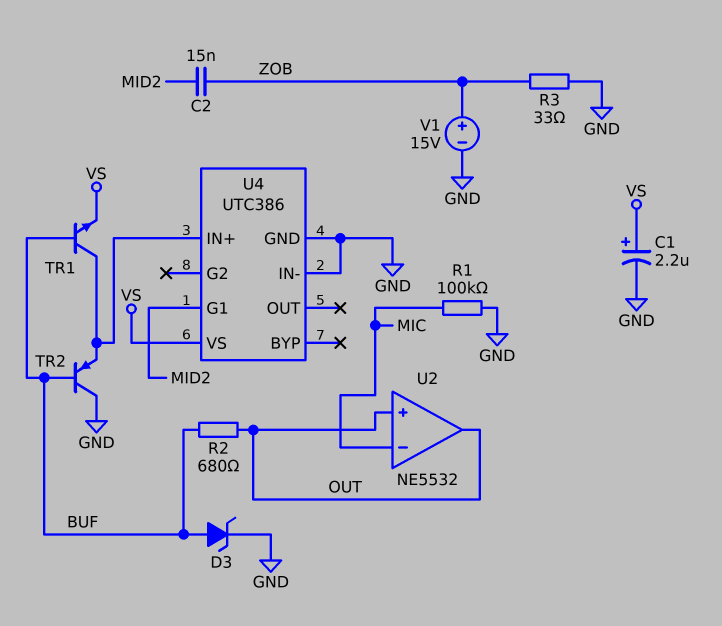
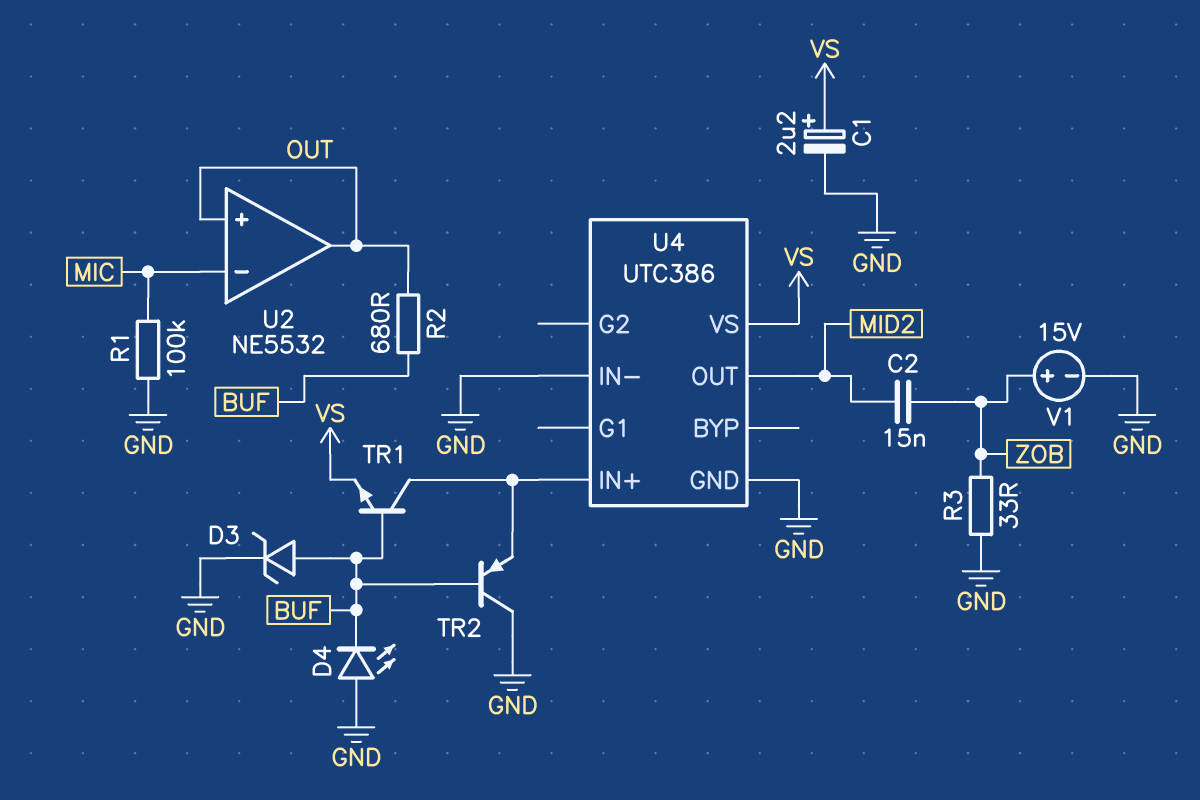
D4: none -> LED (A GND, K BUF)
U4 pin G1: MID2 -> none
U4 pin OUT: none -> MID2

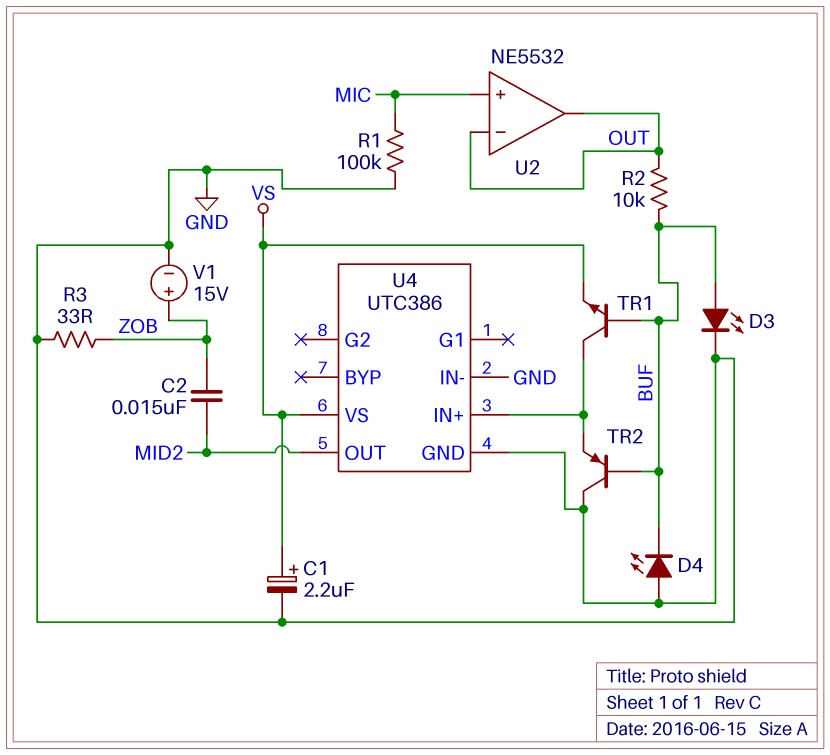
D3: zener (A BUF, K GND) -> LED (A BUF, K GND)
R2: 680 (BUF, OUT) -> 10k (BUF, OUT)
U2 pin in+: OUT -> MIC
U2 pin in-: MIC -> OUT

